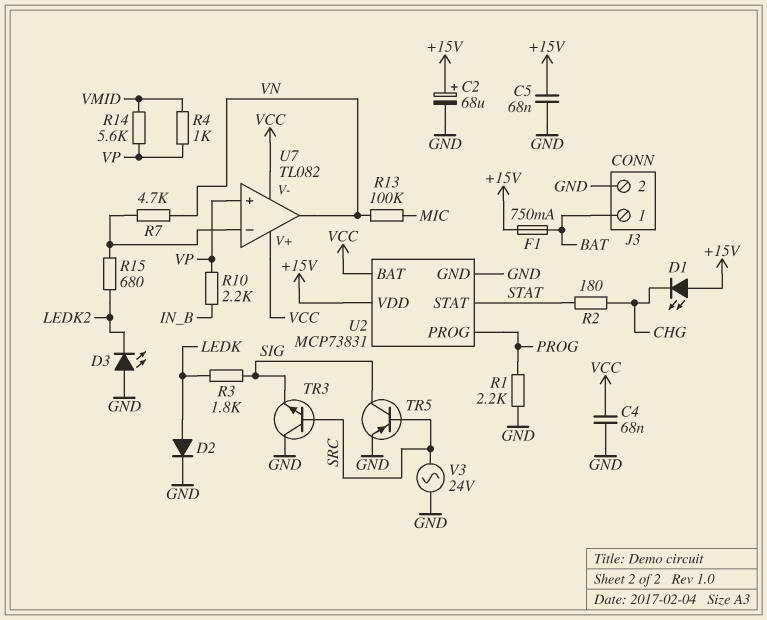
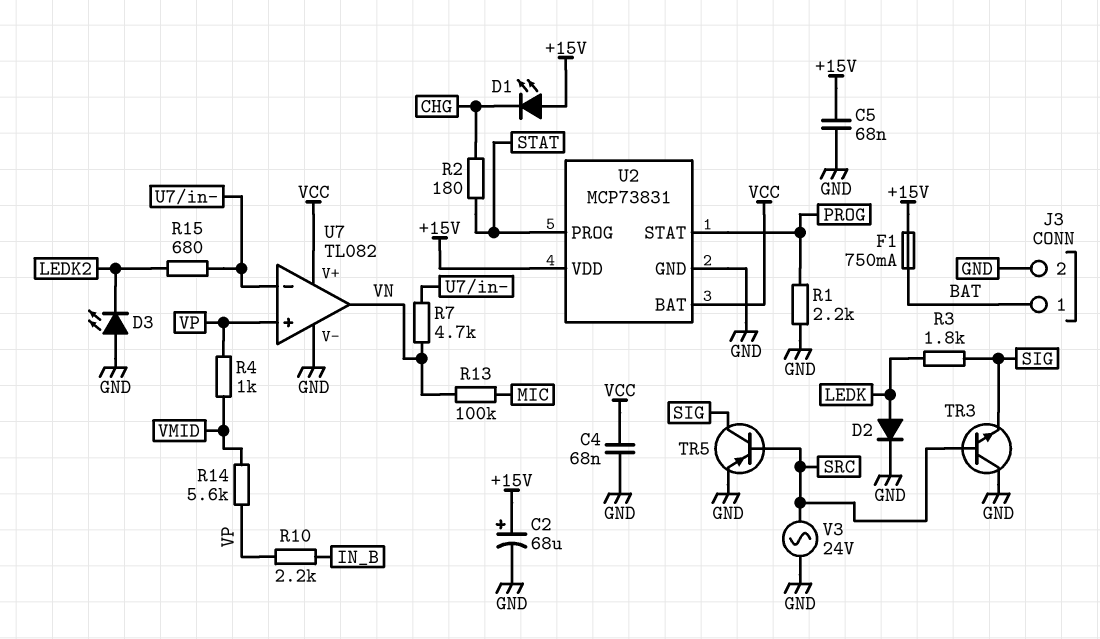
U2 pin PROG: PROG -> STAT
U2 pin STAT: STAT -> PROG
U7 pin V-: VCC -> GND

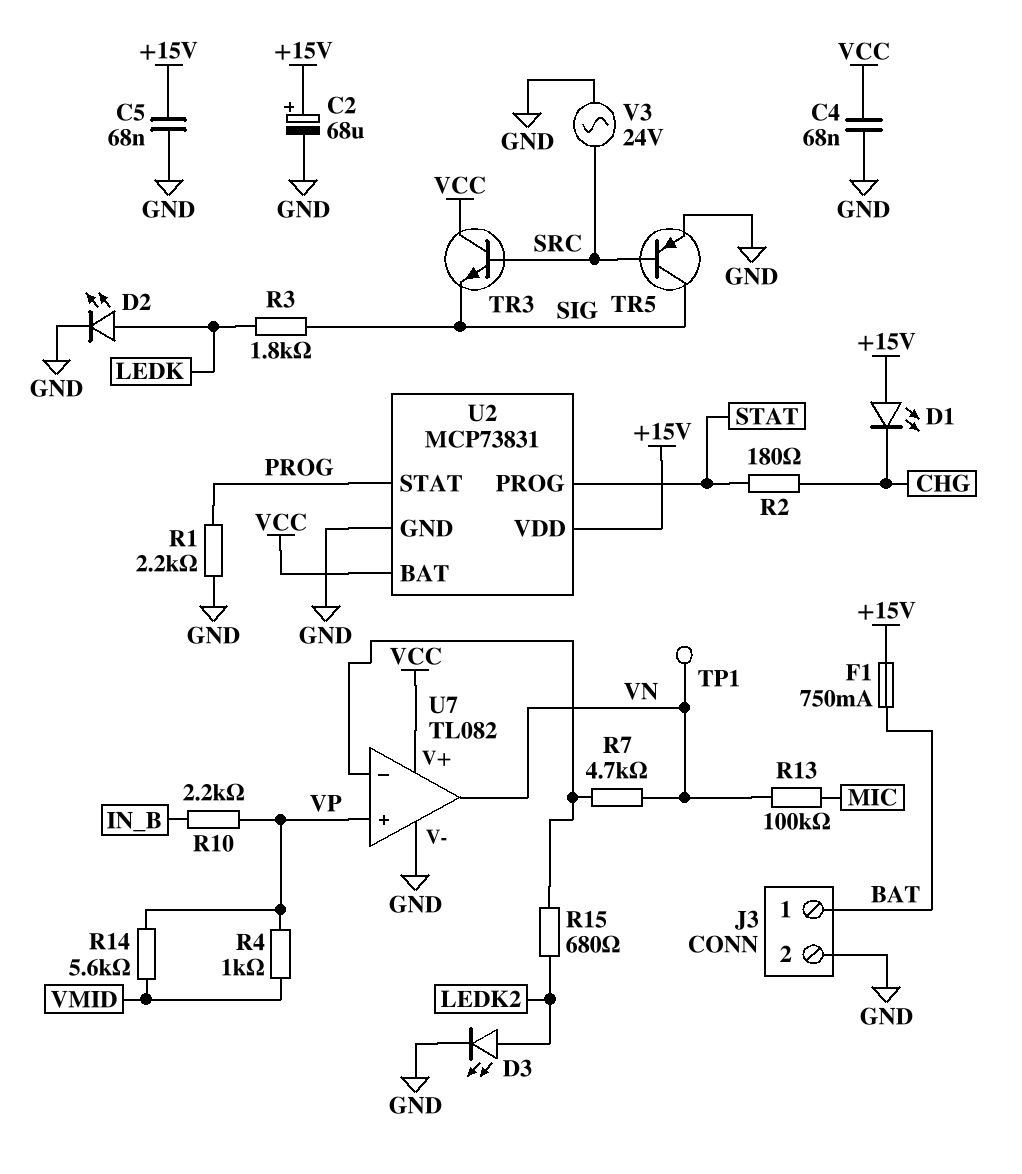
D2: diode (A LEDK, K GND) -> LED (A LEDK, K GND)
D3: LED (A GND, K LEDK2) -> LED (A LEDK2, K GND)
TP1: none -> test point (VN)
TR3: NPN (B SRC, C GND, E SIG) -> NPN (B SRC, C VCC, E SIG)

